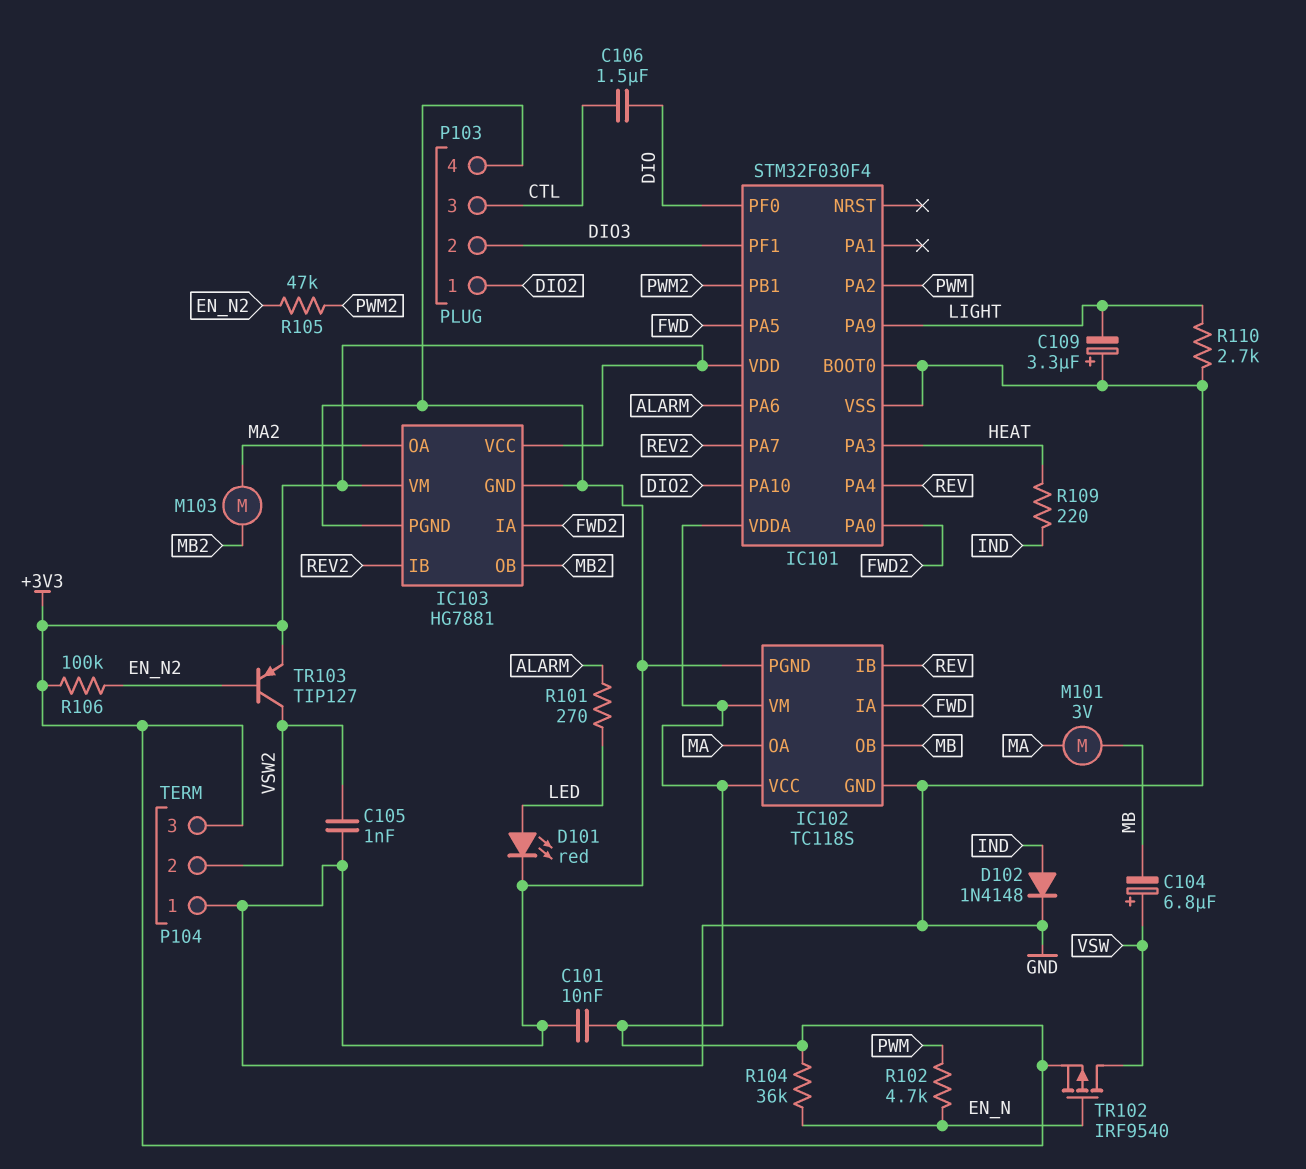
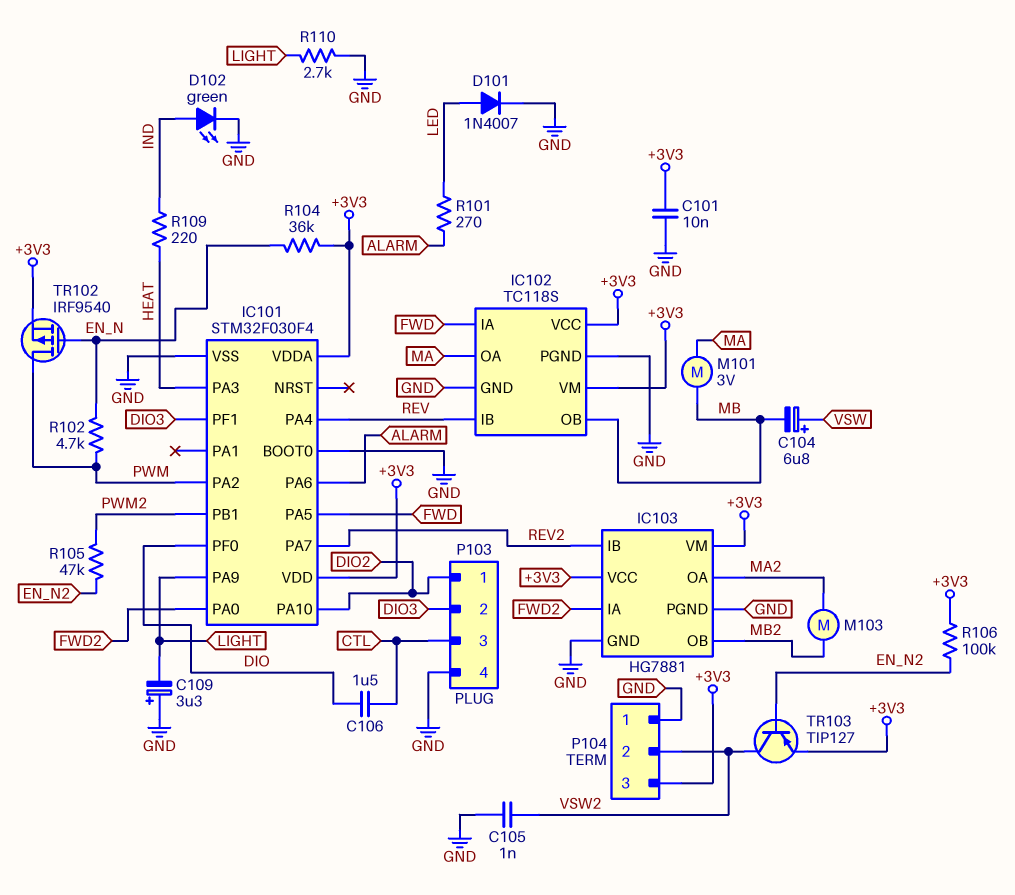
D101: LED red (A LED, K GND) -> diode 1N4007 (A LED, K GND)
D102: diode 1N4148 (A IND, K GND) -> LED green (A IND, K GND)
TR102: PMOS IRF9540 (G EN_N, D VSW, S +3V3) -> PMOS IRF9540 (G EN_N, D PWM, S +3V3)

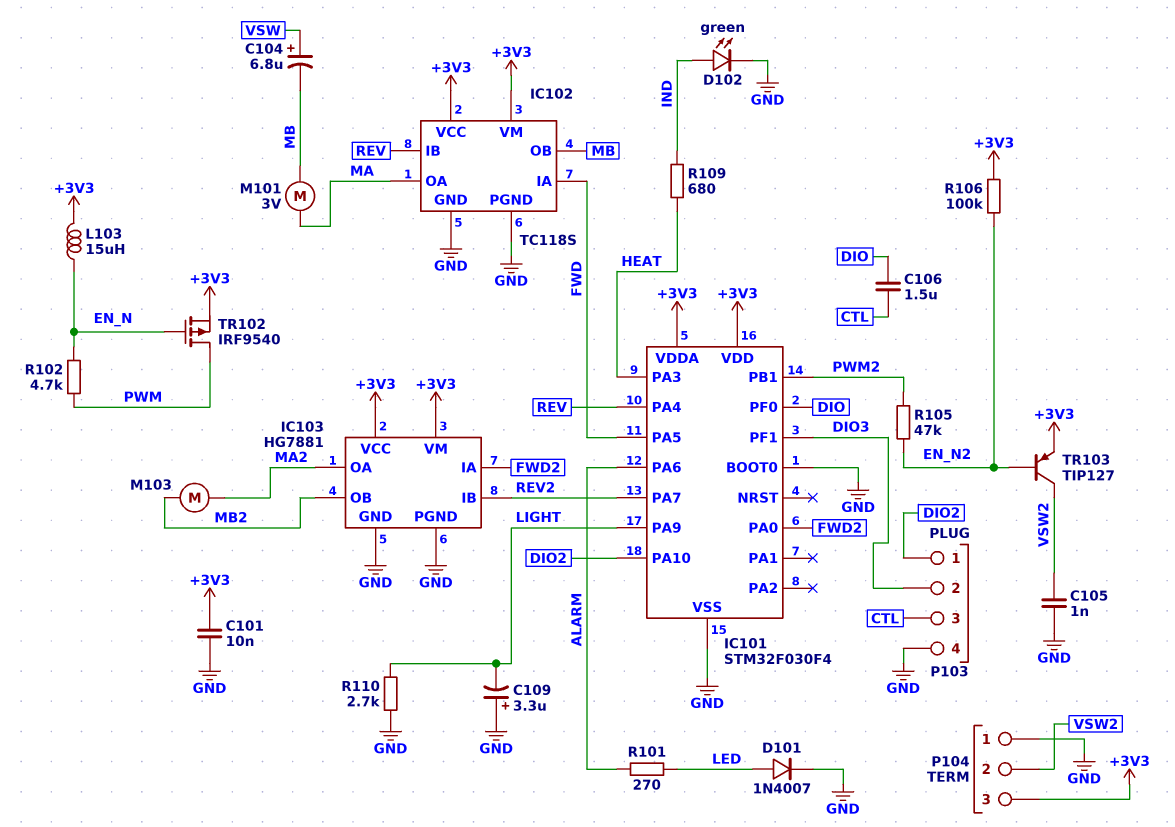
IC101 pin PA2: PWM -> none
L103: none -> 15uH (+3V3, EN_N)
R104: 36k (+3V3, EN_N) -> none
R109: 220 (HEAT, IND) -> 680 (HEAT, IND)

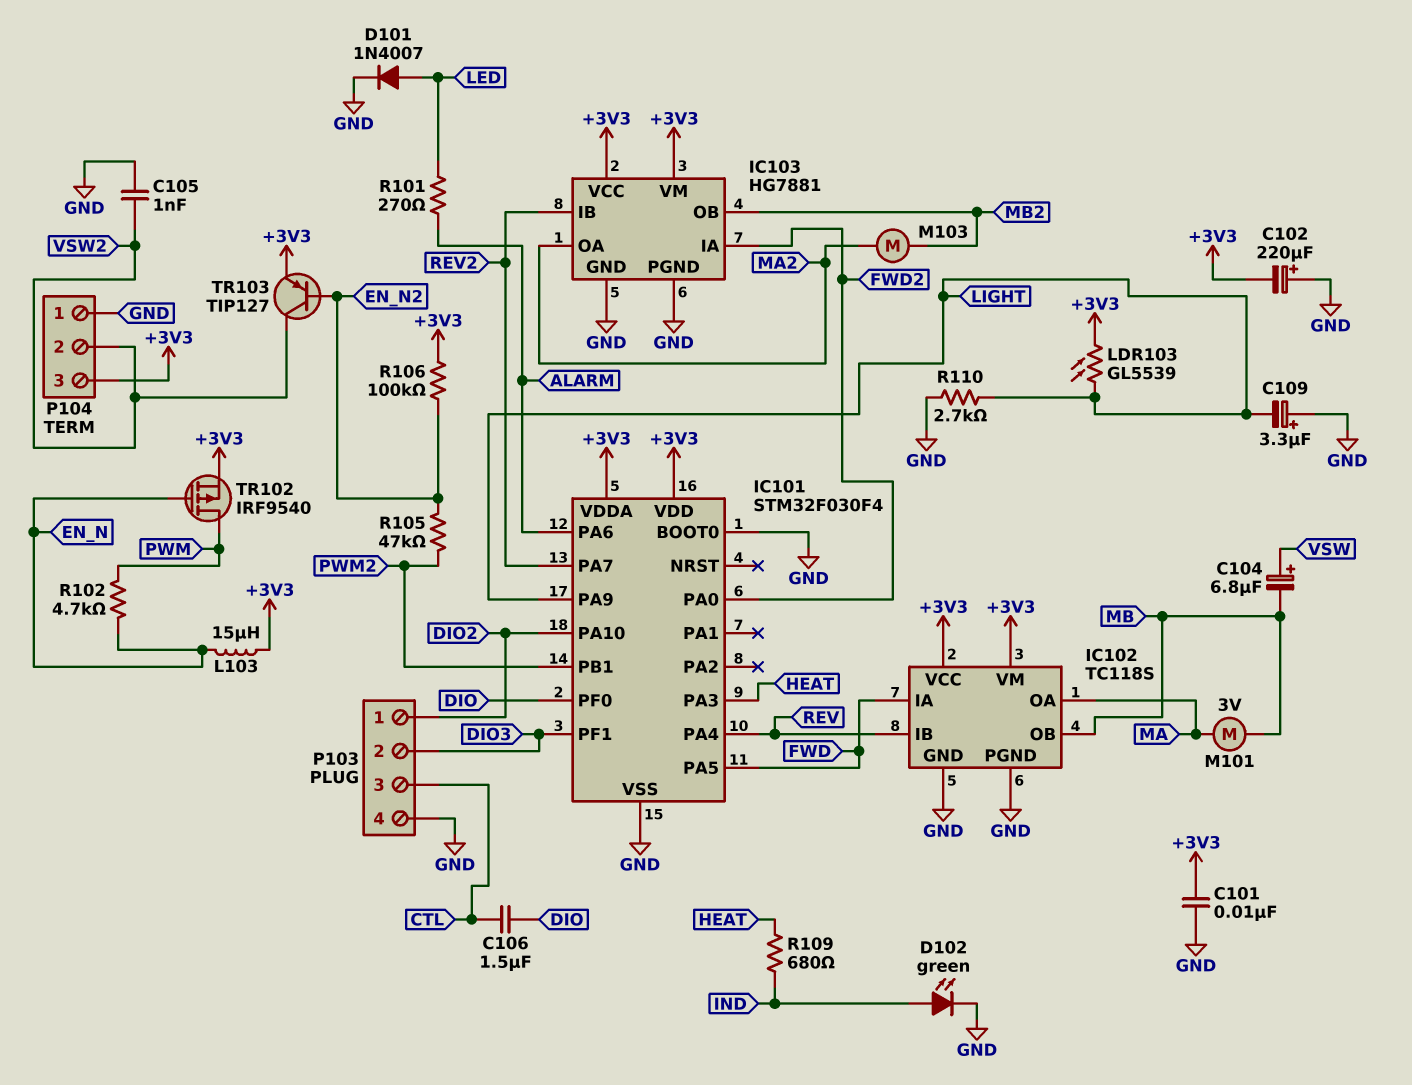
C102: none -> 220uF (plus GND, minus +3V3)
LDR103: none -> GL5539 (+3V3, LIGHT)

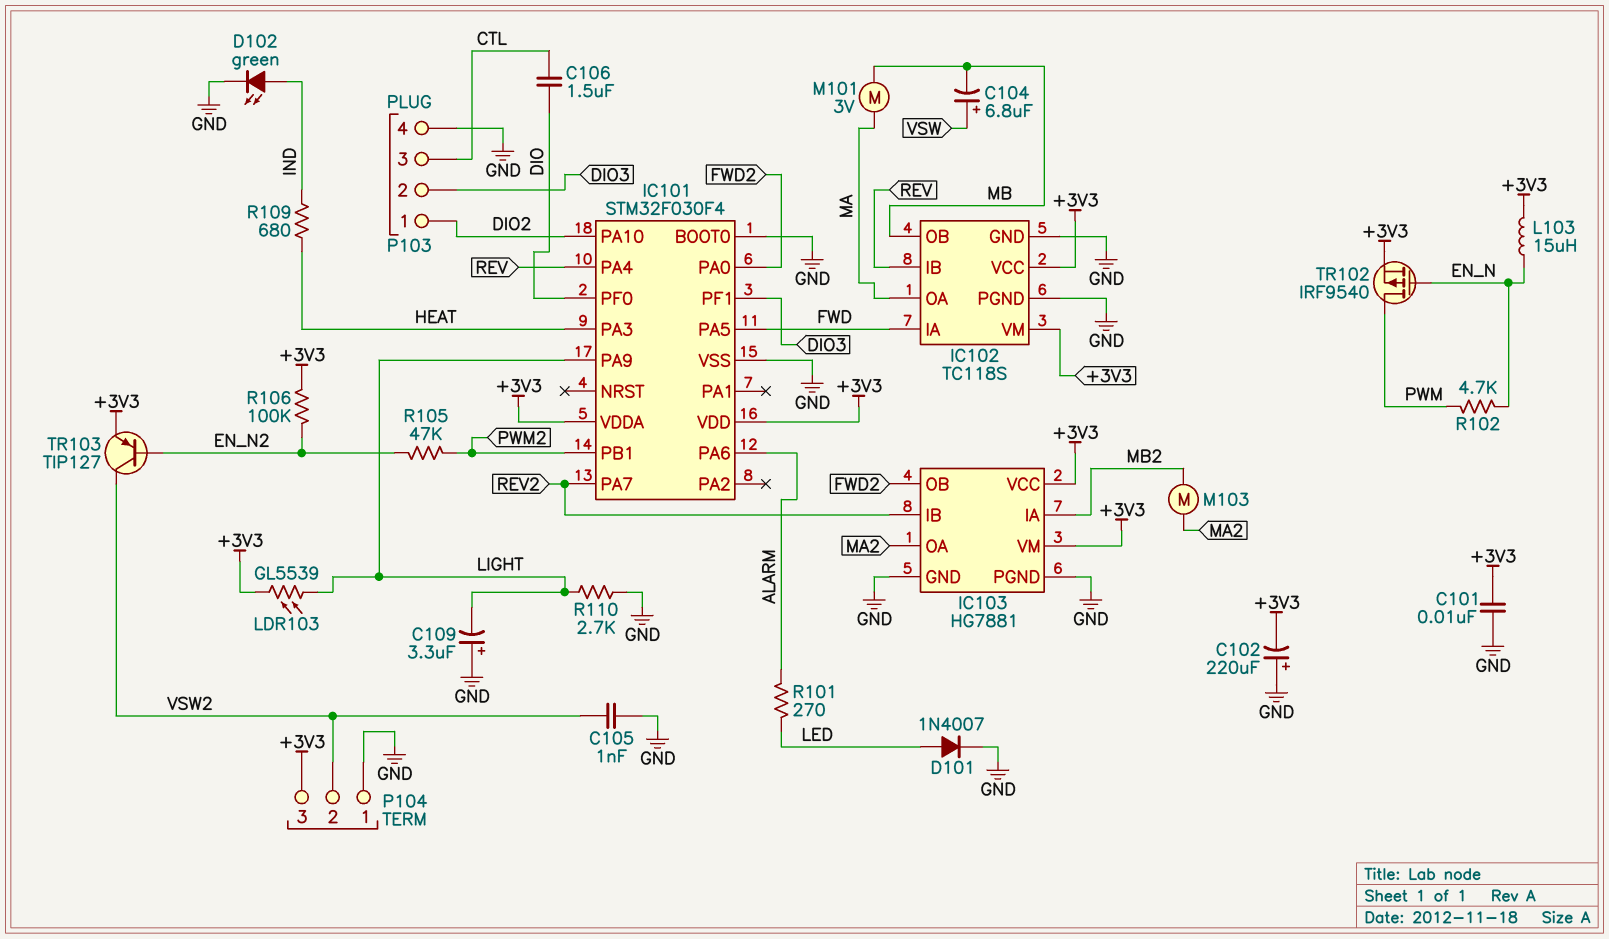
IC103 pin IA: FWD2 -> MB2
IC103 pin OB: MB2 -> FWD2

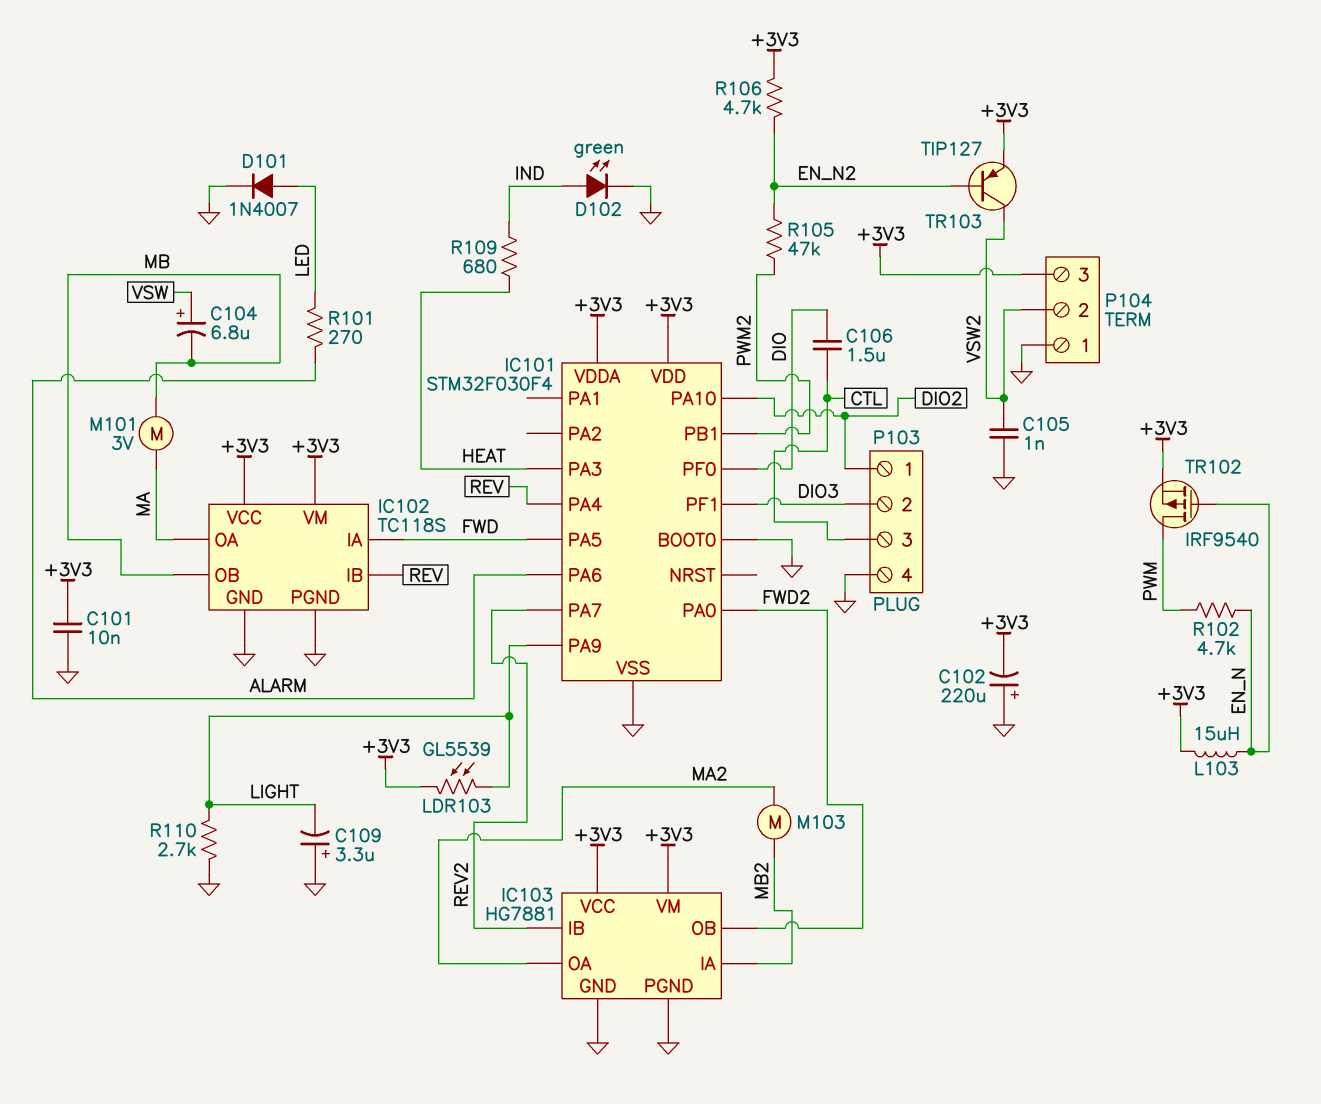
R106: 100k (+3V3, EN_N2) -> 4.7k (+3V3, EN_N2)

